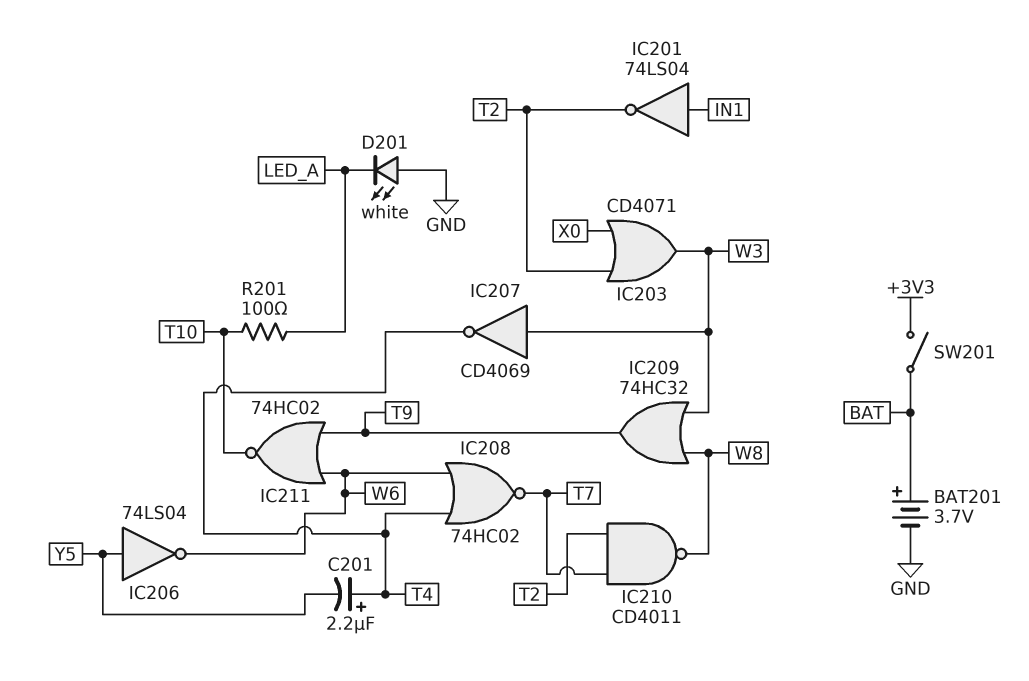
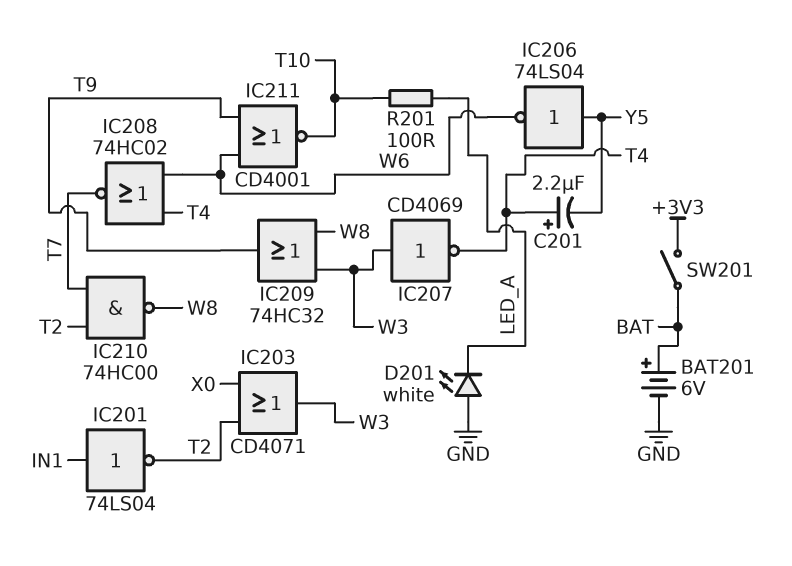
BAT201: 3.7V (plus BAT, minus GND) -> 6V (plus BAT, minus GND)
IC210: NAND CD4011 (in T2, in T7, out W8) -> NAND 74HC00 (in T2, in T7, out W8)
IC211: NOR 74HC02 (in T9, in W6, out T10) -> NOR CD4001 (in T9, in W6, out T10)

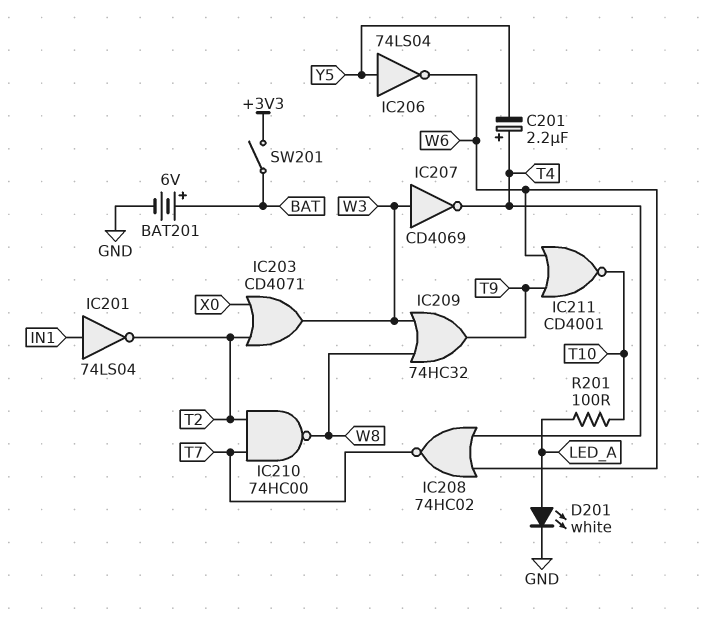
D201: LED white (A GND, K LED_A) -> LED white (A LED_A, K GND)

